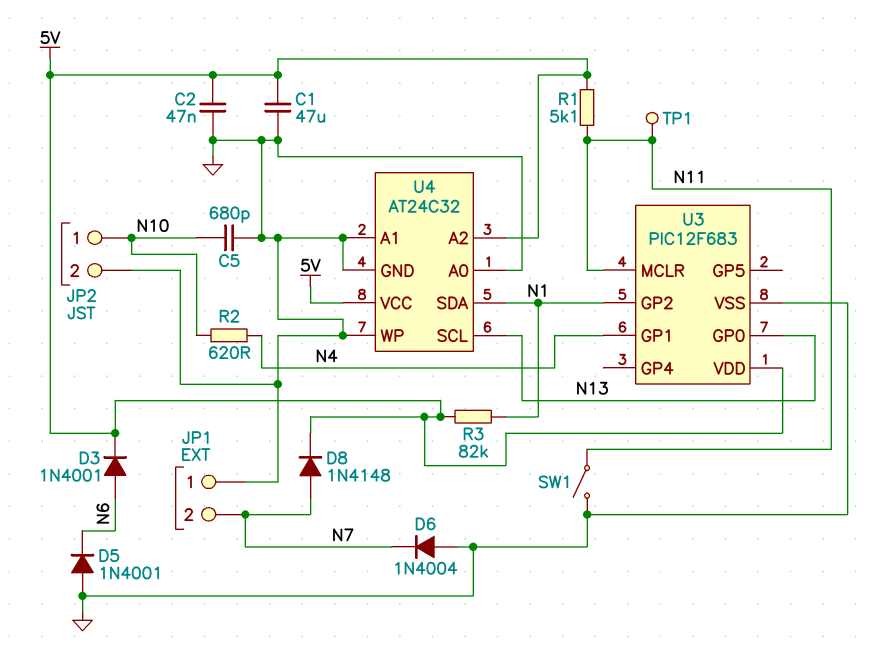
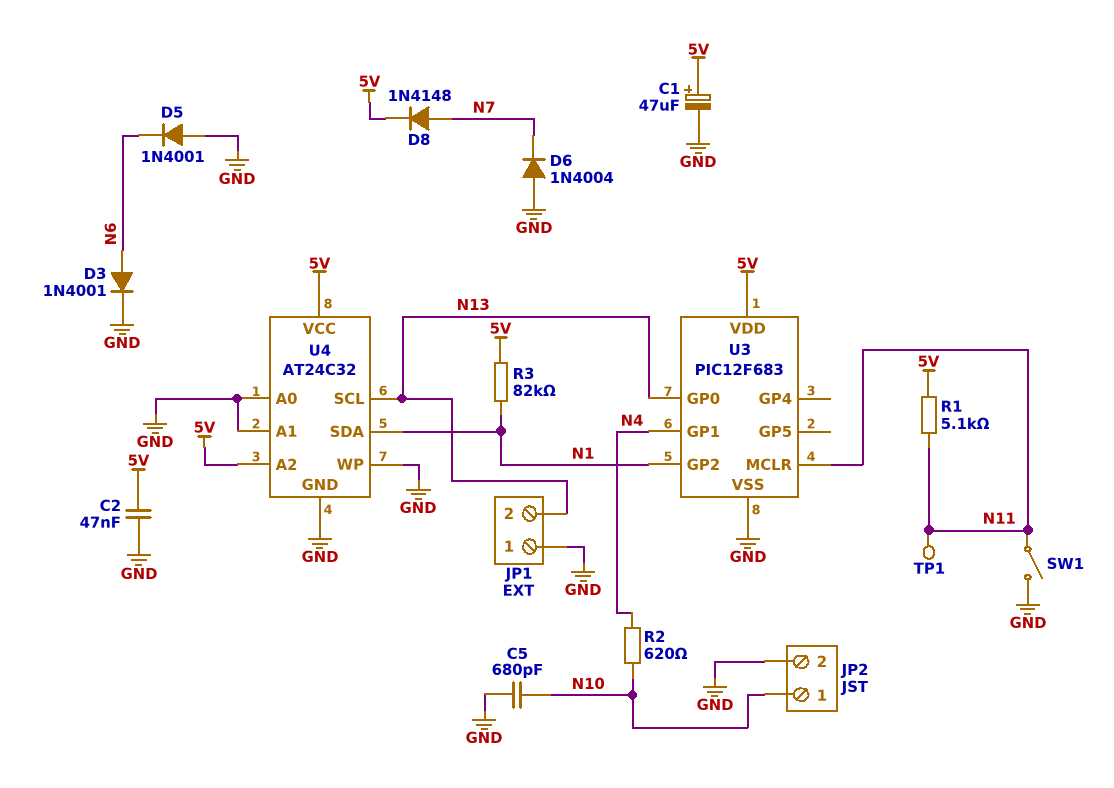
C1: 47uF (5V, GND) -> 47uF (plus 5V, minus GND)
D3: diode 1N4001 (A N6, K 5V) -> diode 1N4001 (A N6, K GND)
JP1 pin 2: N7 -> N13

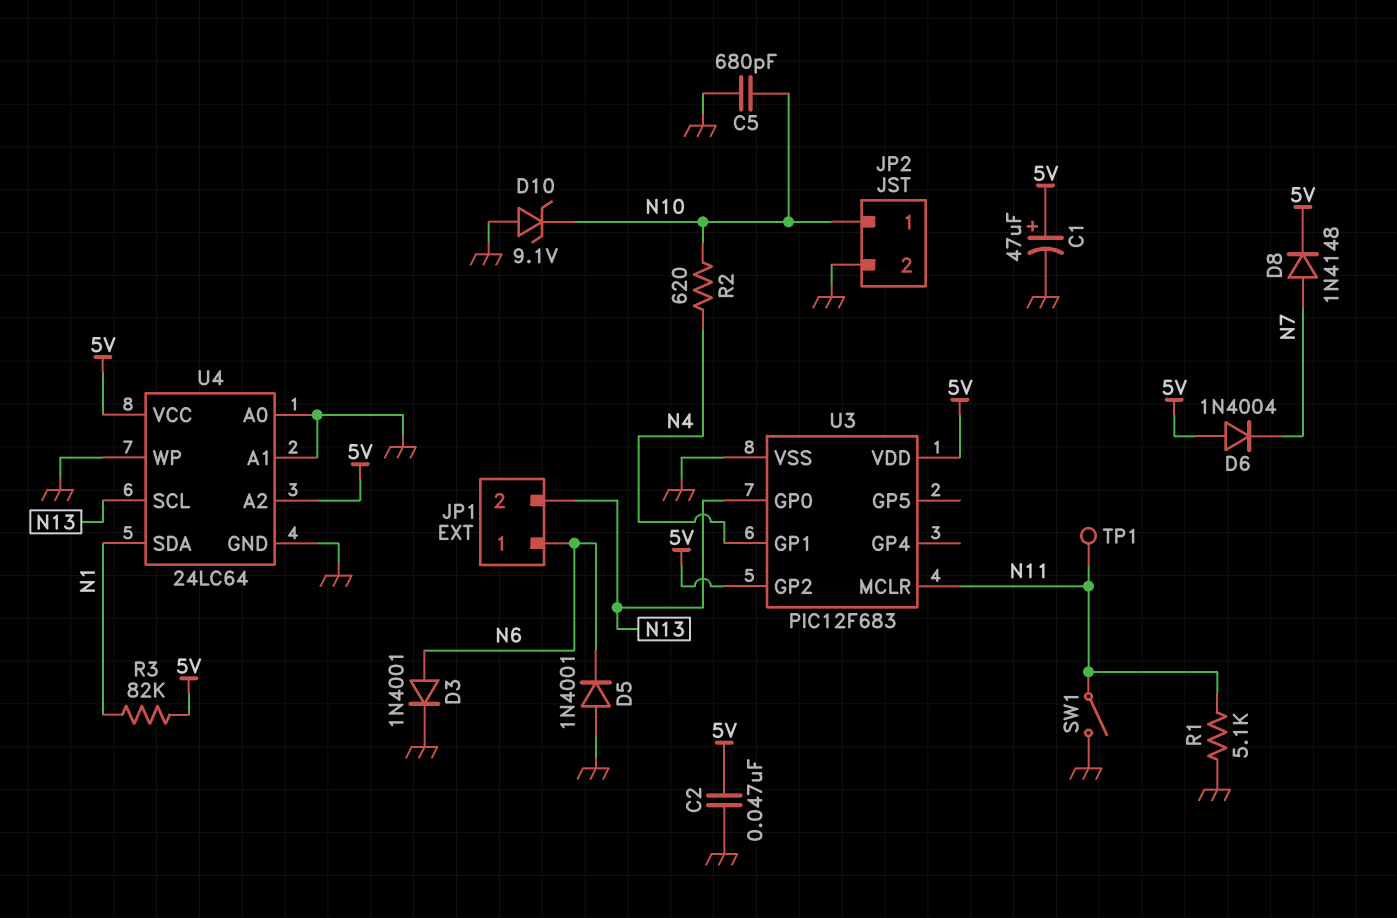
D6: diode 1N4004 (A GND, K N7) -> diode 1N4004 (A 5V, K N7)
D10: none -> zener 9.1V (A GND, K N10)
JP1 pin 1: GND -> N6
R1: 5.1k (5V, N11) -> 5.1k (GND, N11)
U3 pin GP2: N1 -> 5V
U4: AT24C32 -> 24LC64

